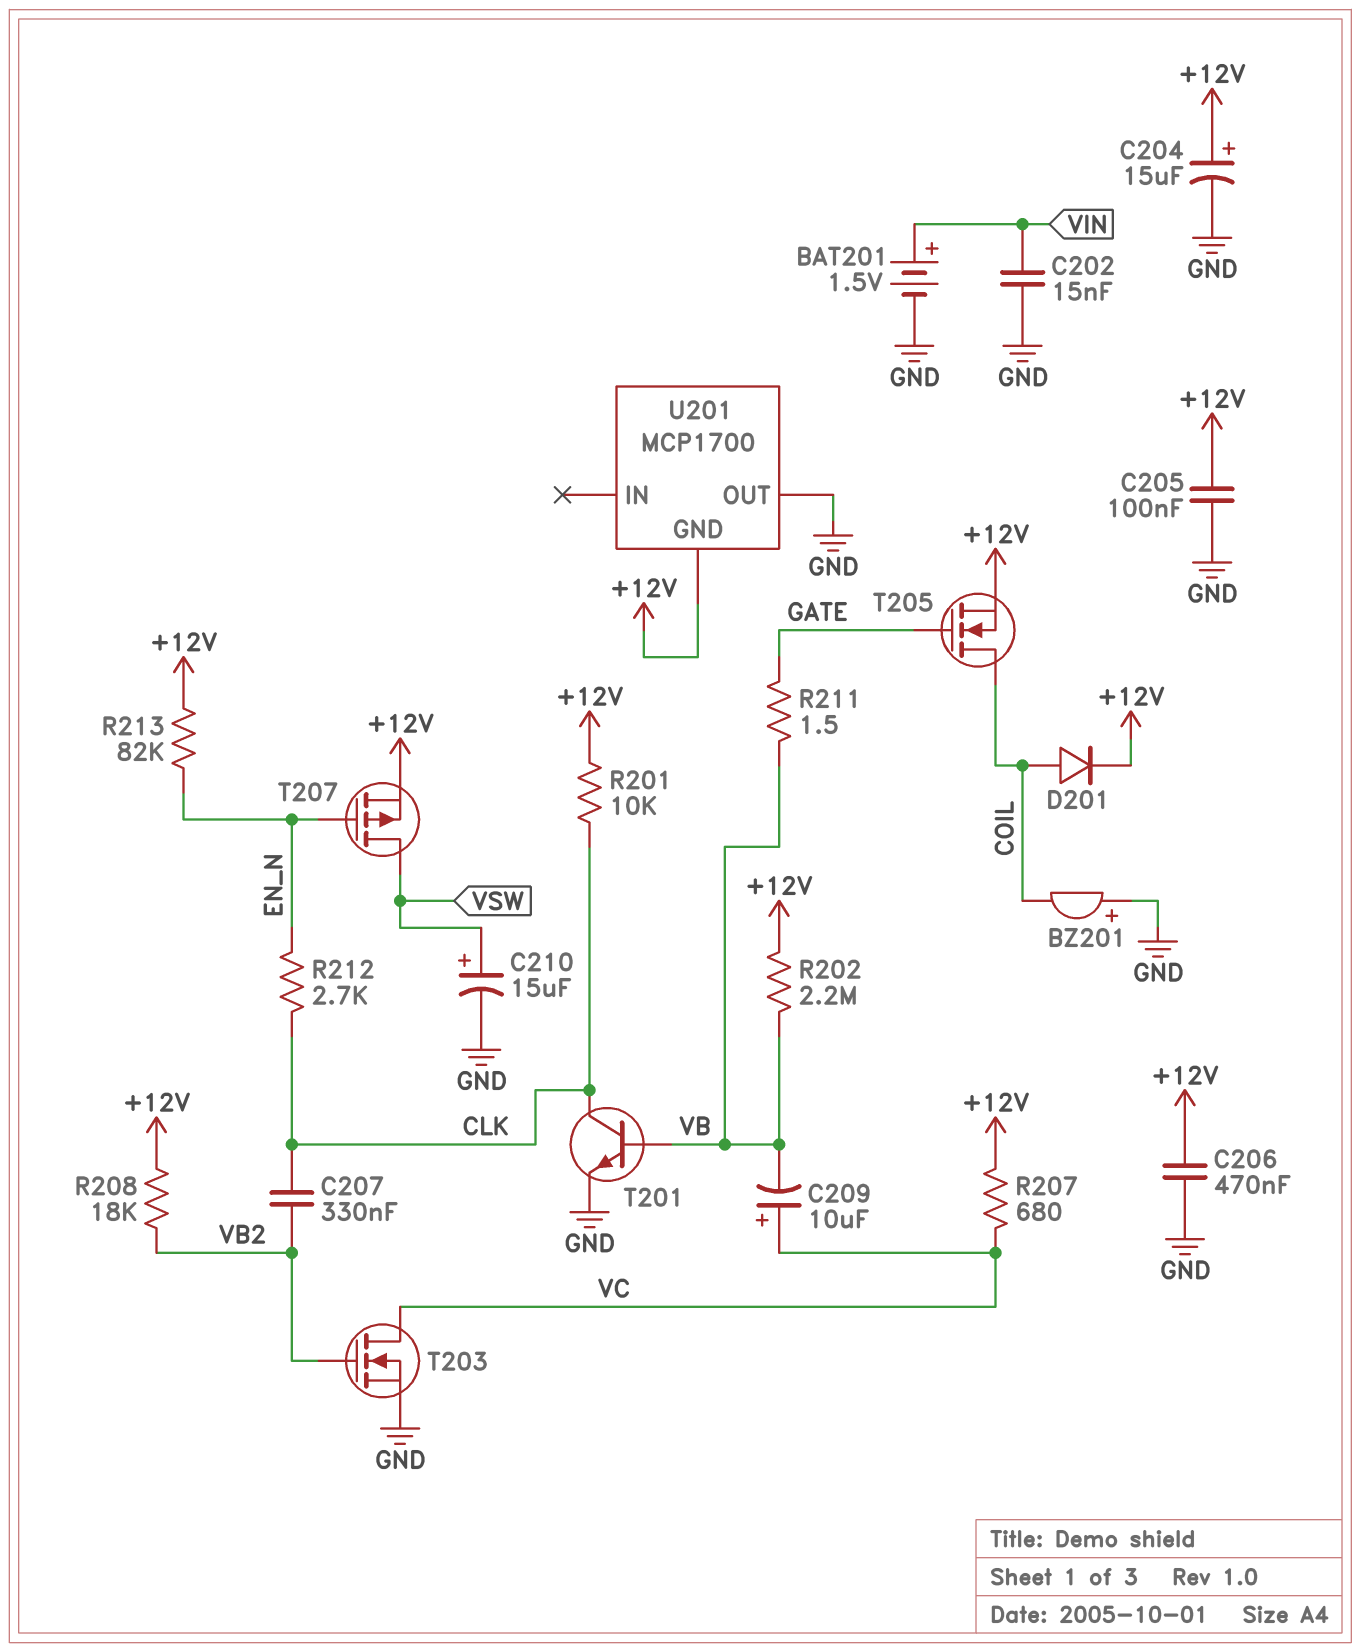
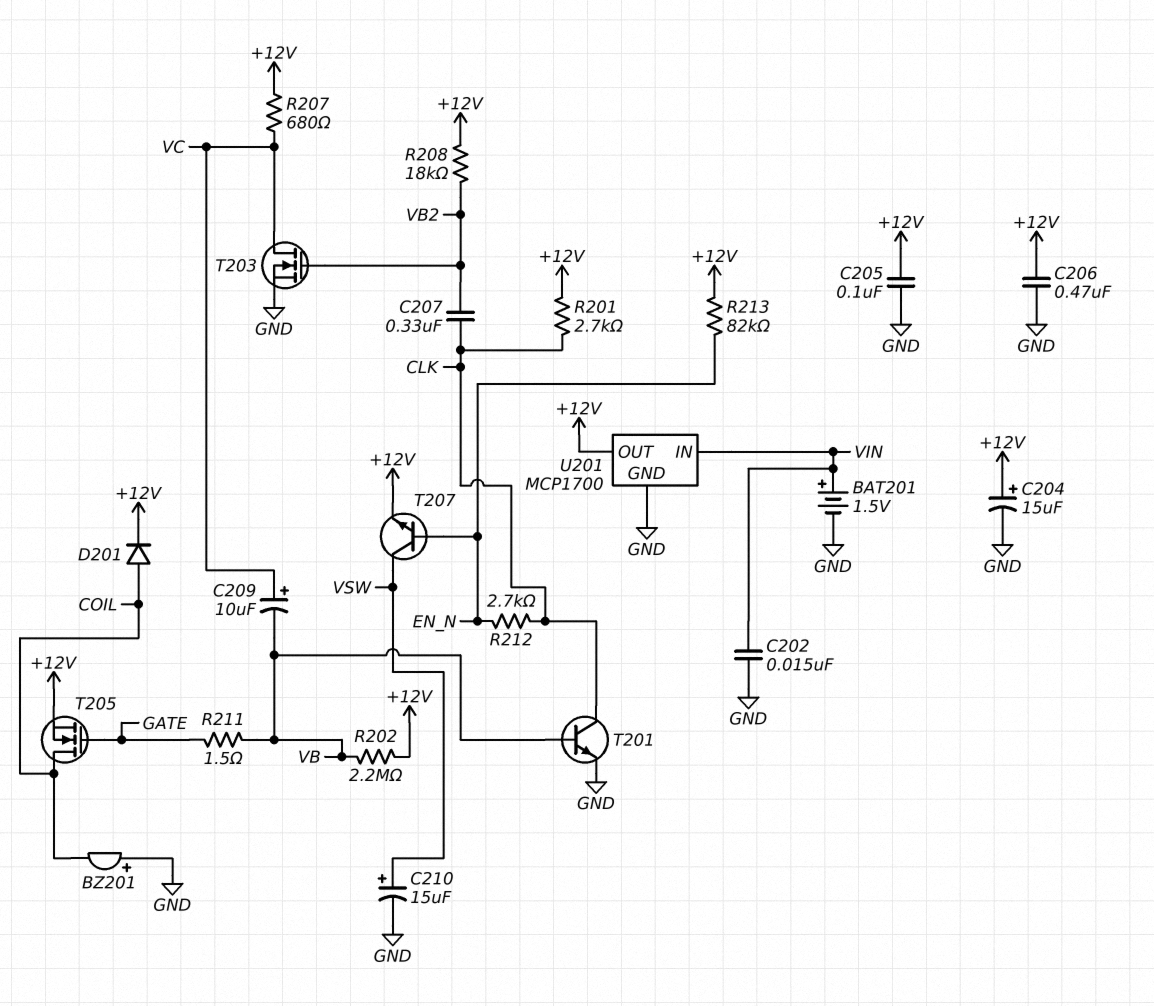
R201: 10k (+12V, CLK) -> 2.7k (+12V, CLK)
T207: PMOS (G EN_N, D VSW, S +12V) -> NPN (B EN_N, C VSW, E +12V)
U201 pin GND: +12V -> GND
U201 pin IN: none -> VIN
U201 pin OUT: GND -> +12V

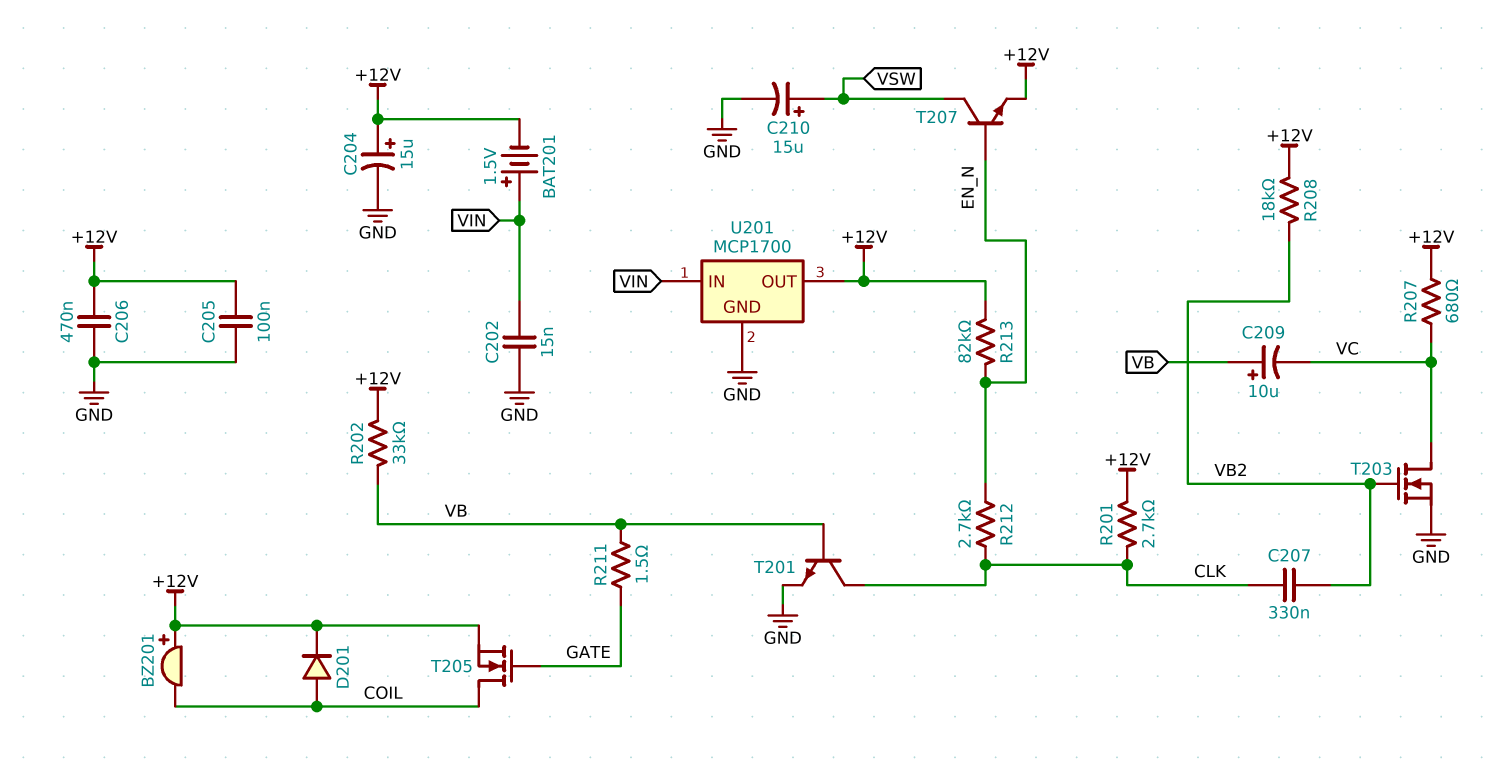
BAT201: 1.5V (plus VIN, minus GND) -> 1.5V (plus VIN, minus +12V)
BZ201: buzzer (plus GND, minus COIL) -> buzzer (plus +12V, minus COIL)
C209: 10uF (plus VC, minus VB) -> 10uF (plus VB, minus VC)
R202: 2.2M (+12V, VB) -> 33k (+12V, VB)

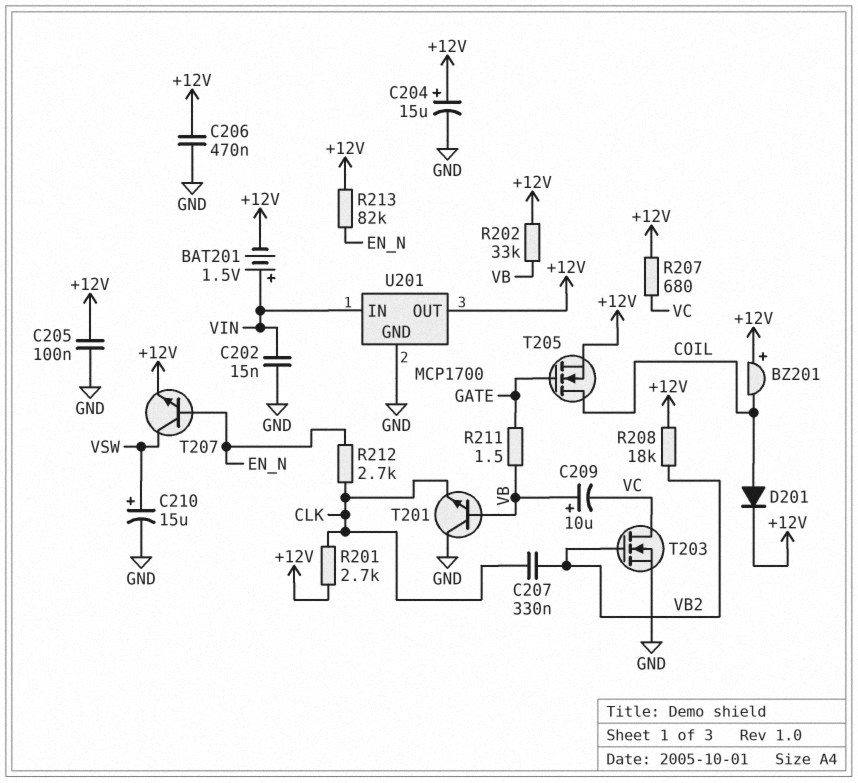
T201: NPN (B VB, C CLK, E GND) -> NPN (B VB, C GND, E CLK)

